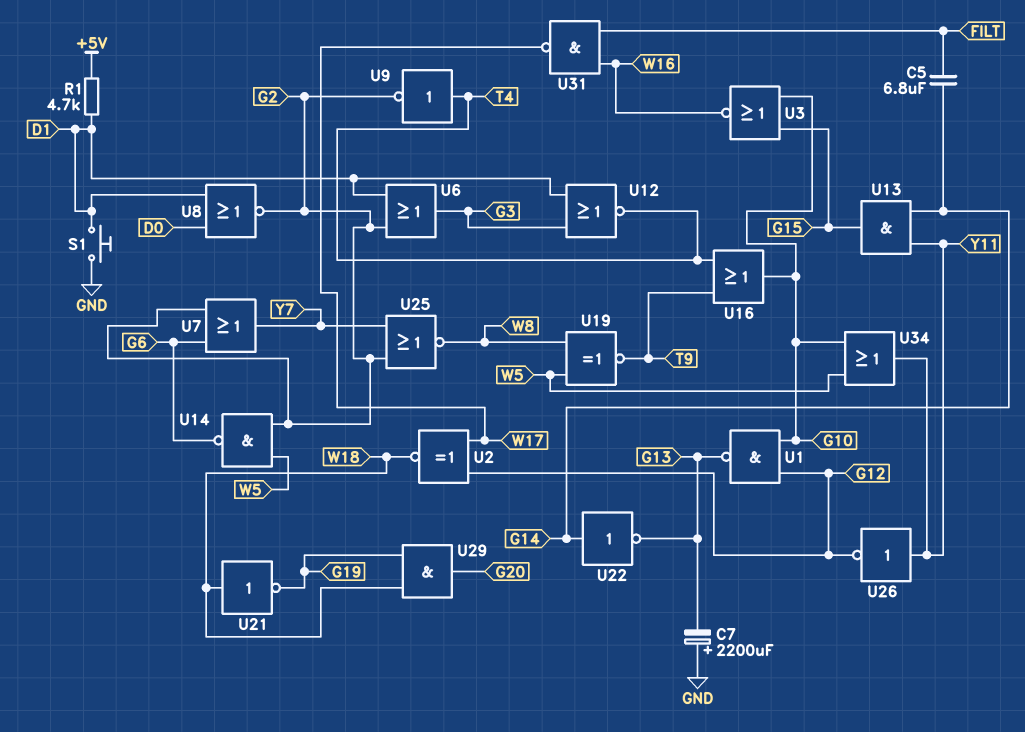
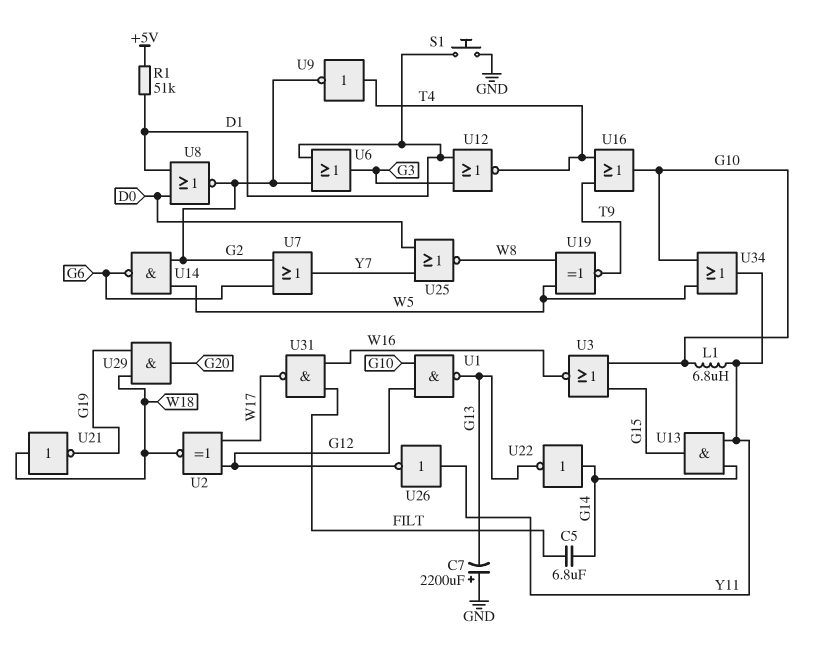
L1: none -> 6.8uH (G10, Y11)
R1: 4.7k (+5V, D1) -> 51k (+5V, D1)
U25: NOR (in G2, in Y7, out W8) -> NOR (in D0, in Y7, out W8)

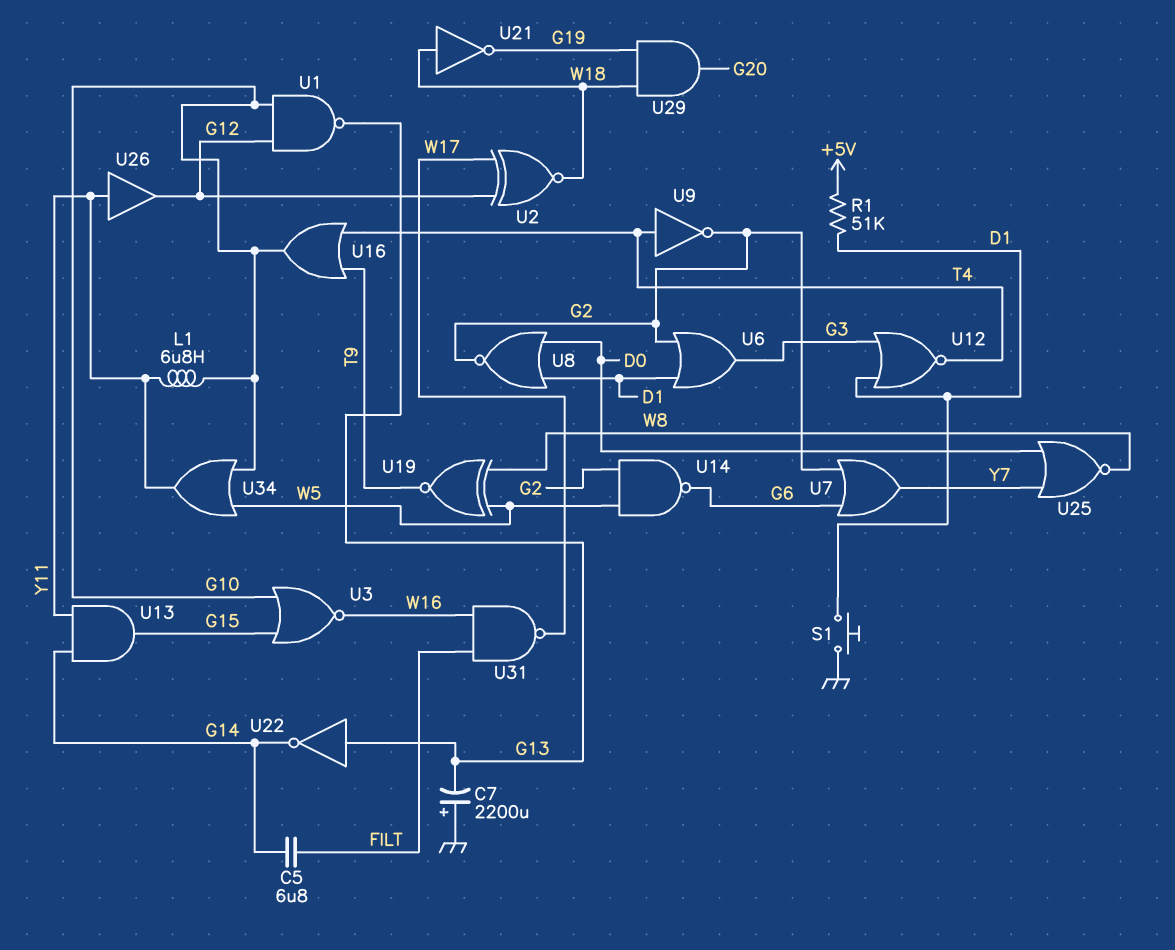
U22: NOT (in G14, out G13) -> NOT (in G13, out G14)
U26: NOT (in Y11, out G12) -> buffer (in Y11, out G12)

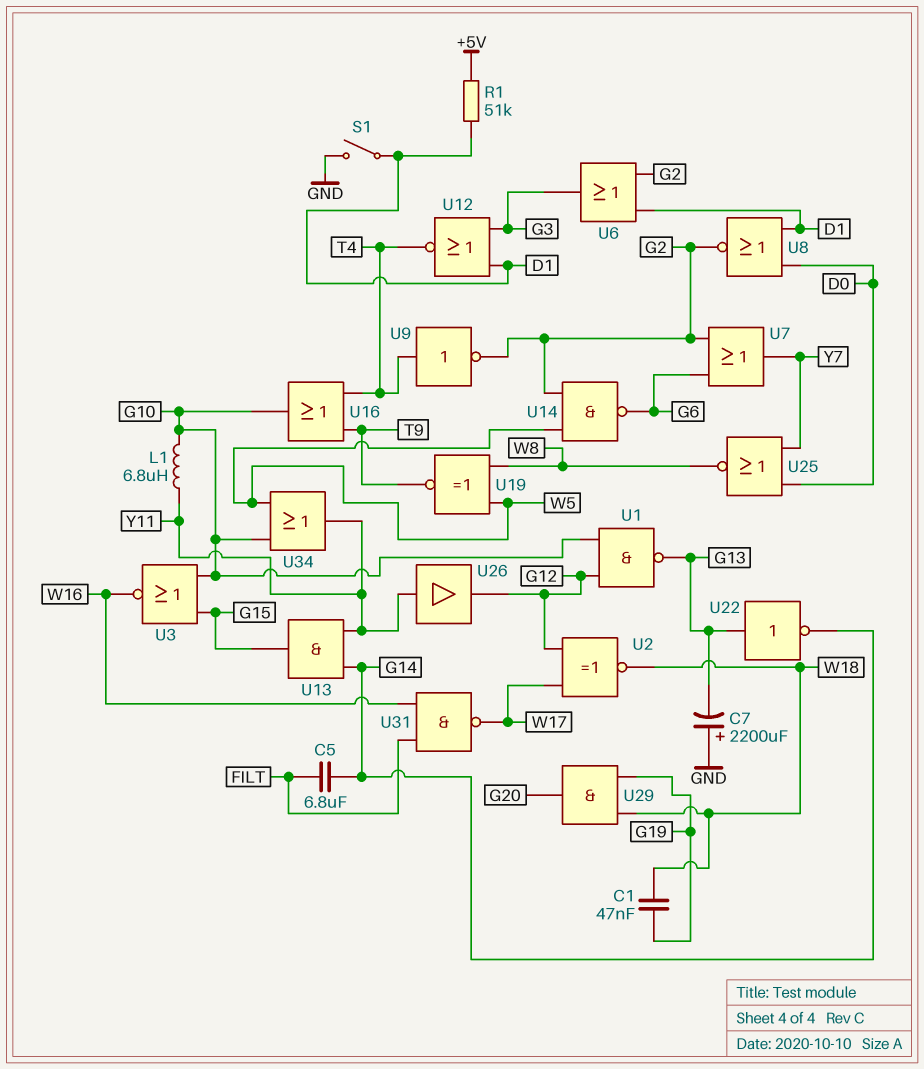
C1: none -> 47nF (G19, W18)
S1: button (D1, GND) -> switch (D1, GND)
U21: NOT (in W18, out G19) -> none

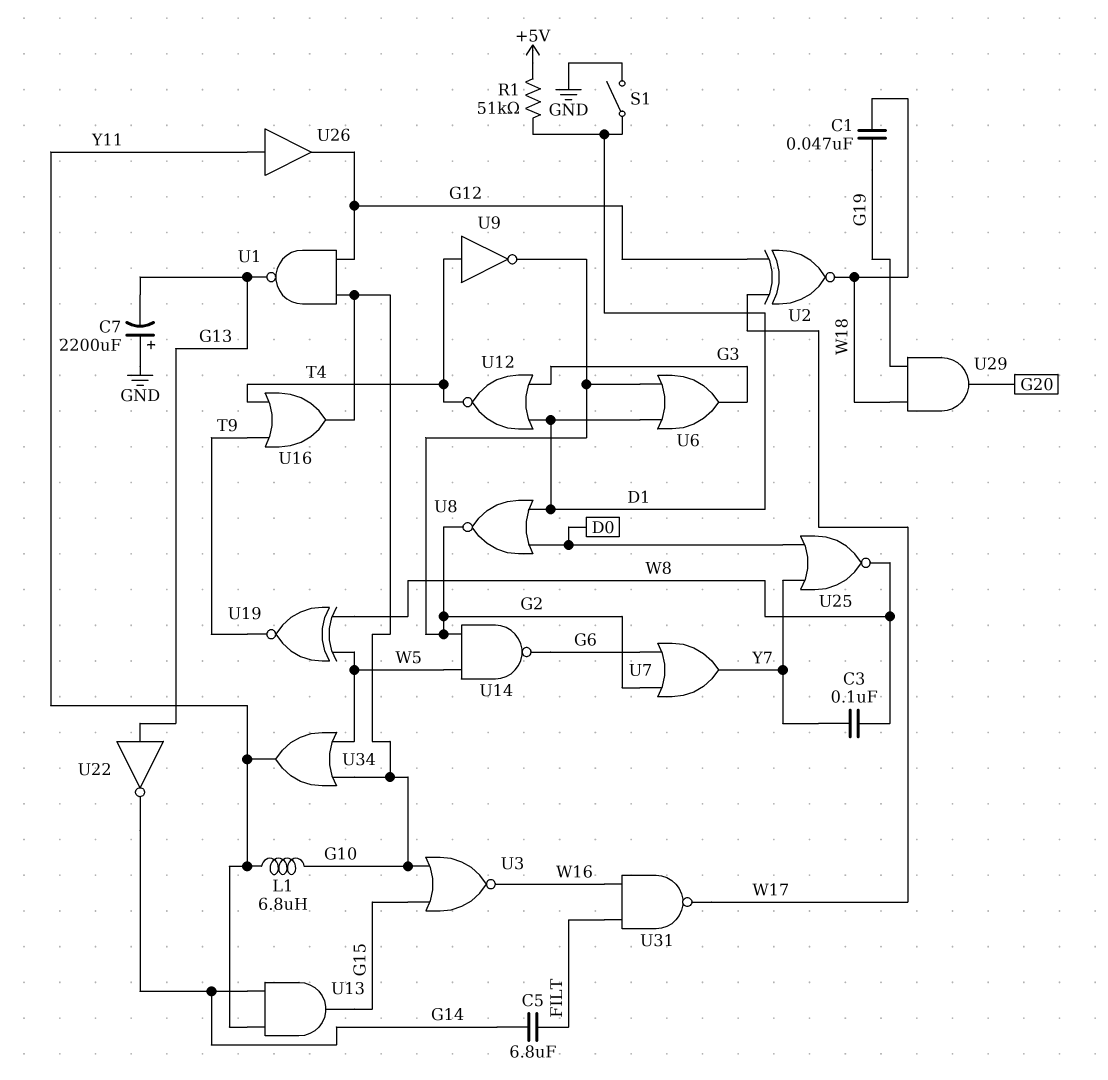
C3: none -> 100nF (W8, Y7)

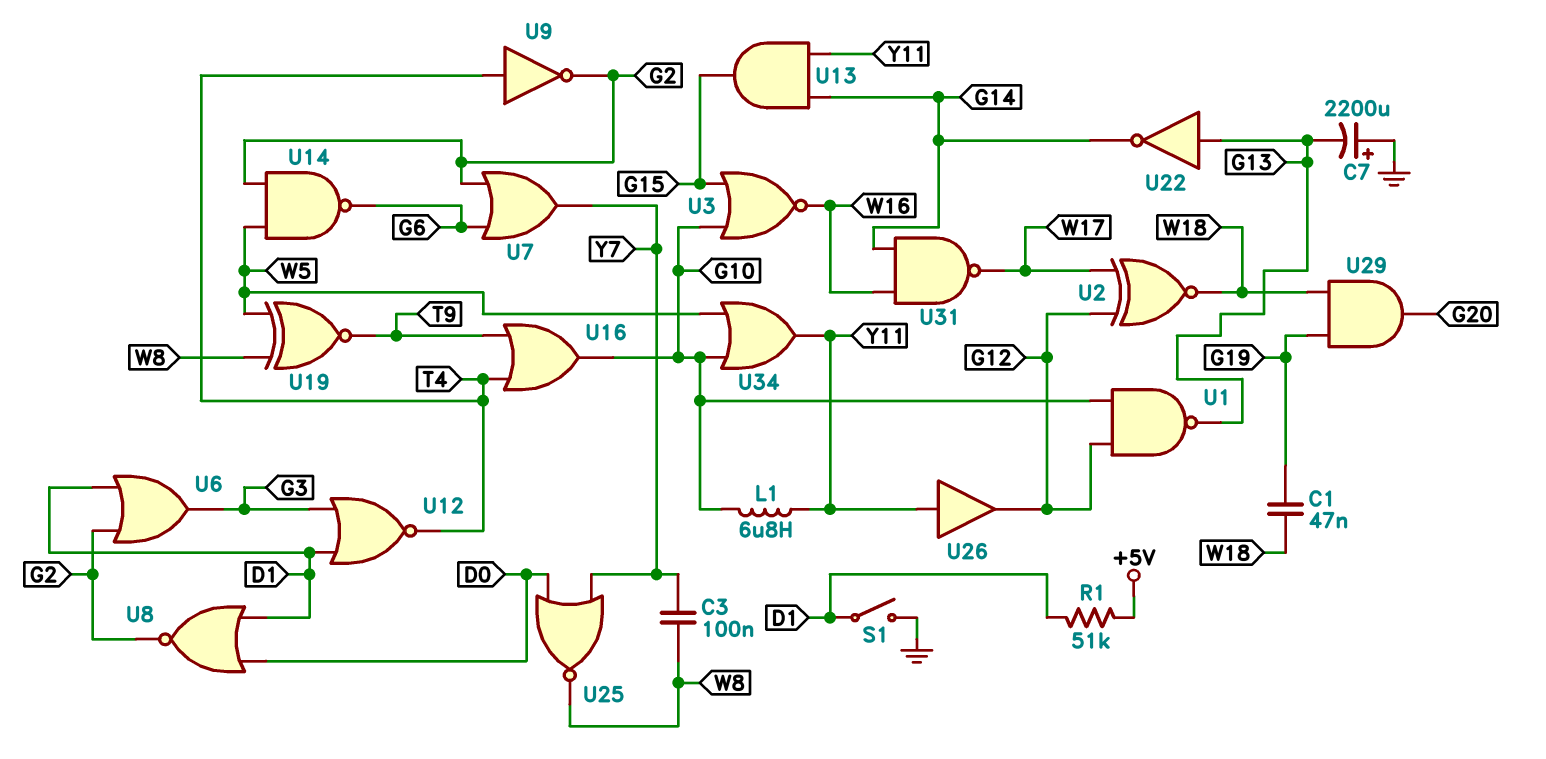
C5: 6.8uF (FILT, G14) -> none
U31: NAND (in FILT, in W16, out W17) -> NAND (in G14, in W16, out W17)

